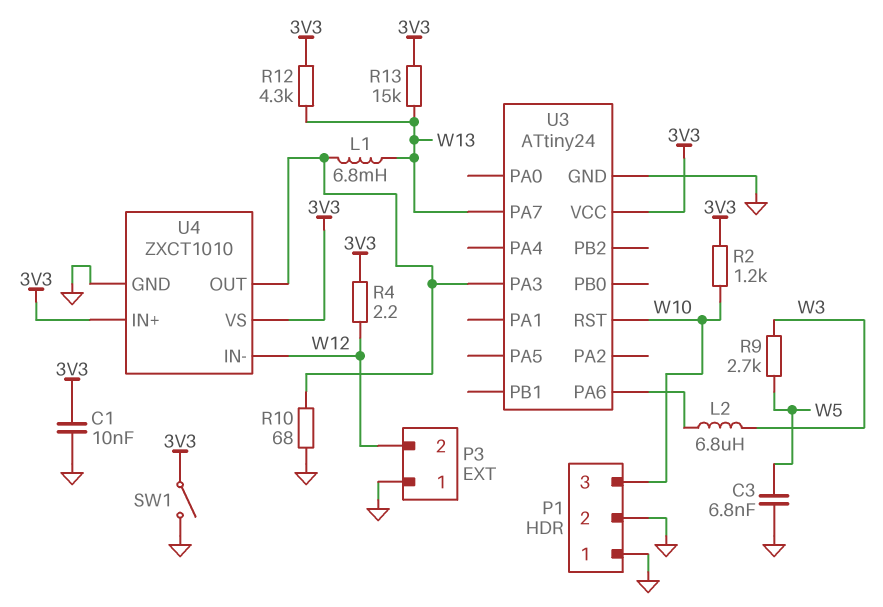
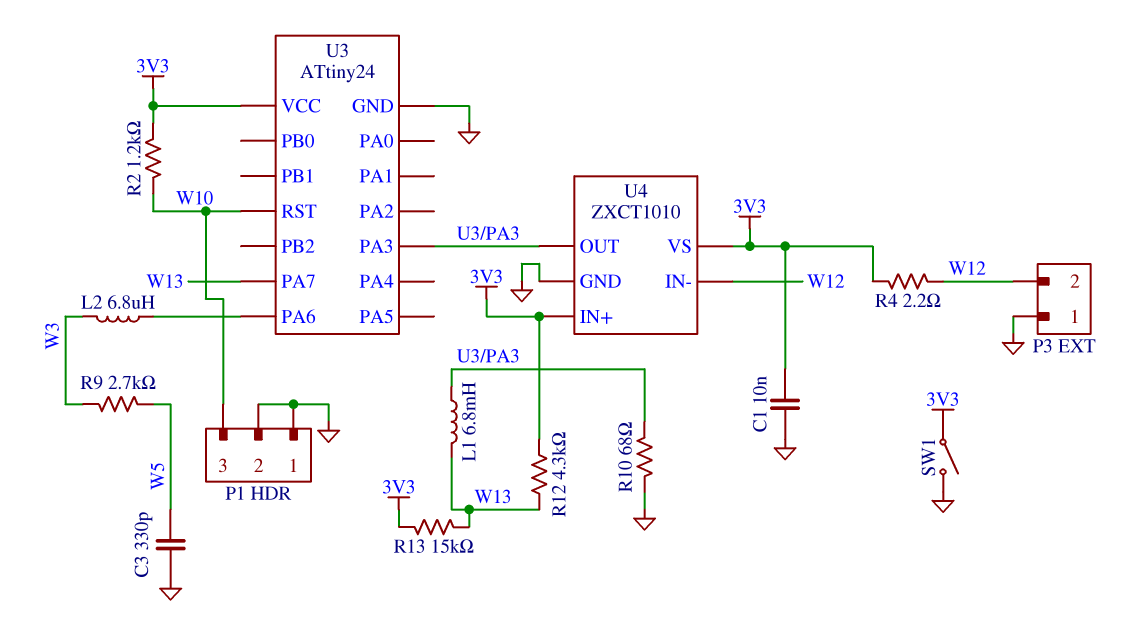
C3: 6.8nF (GND, W5) -> 330pF (GND, W5)

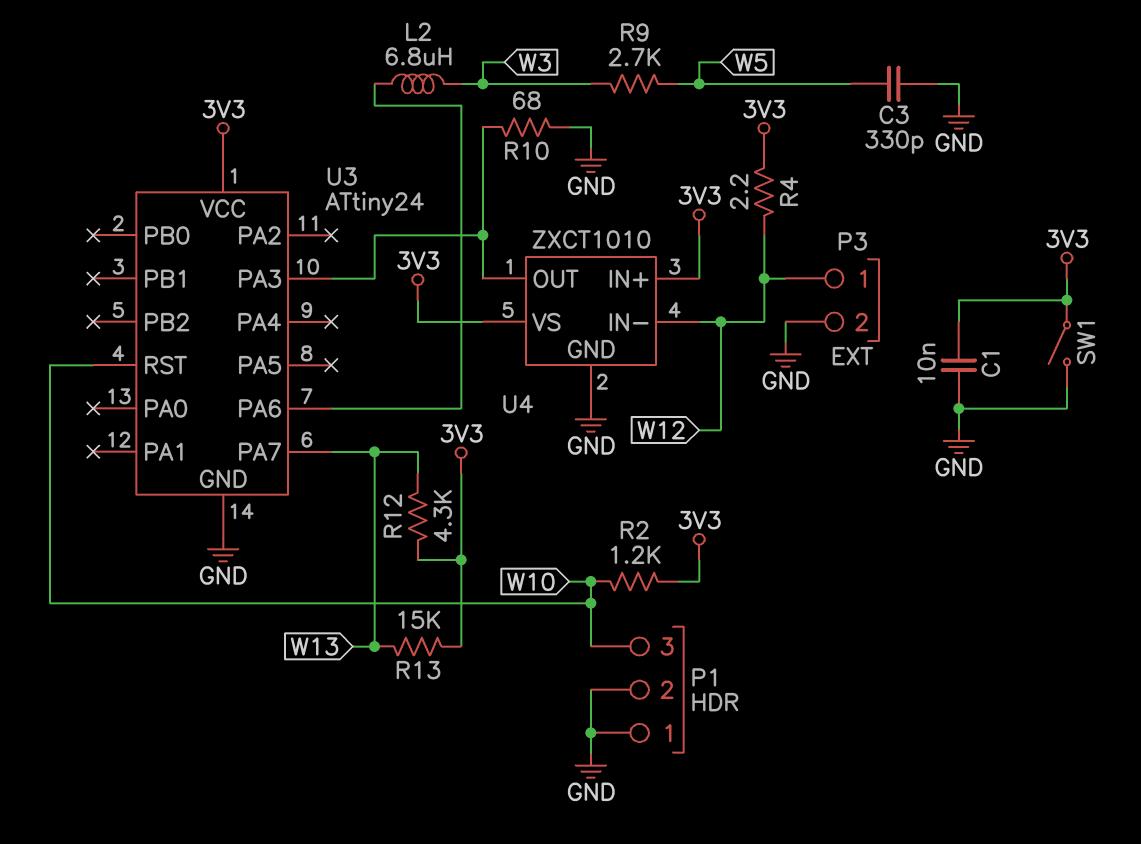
L1: 6.8mH (U3/PA3, W13) -> none
P3 pin 1: GND -> W12
P3 pin 2: W12 -> GND

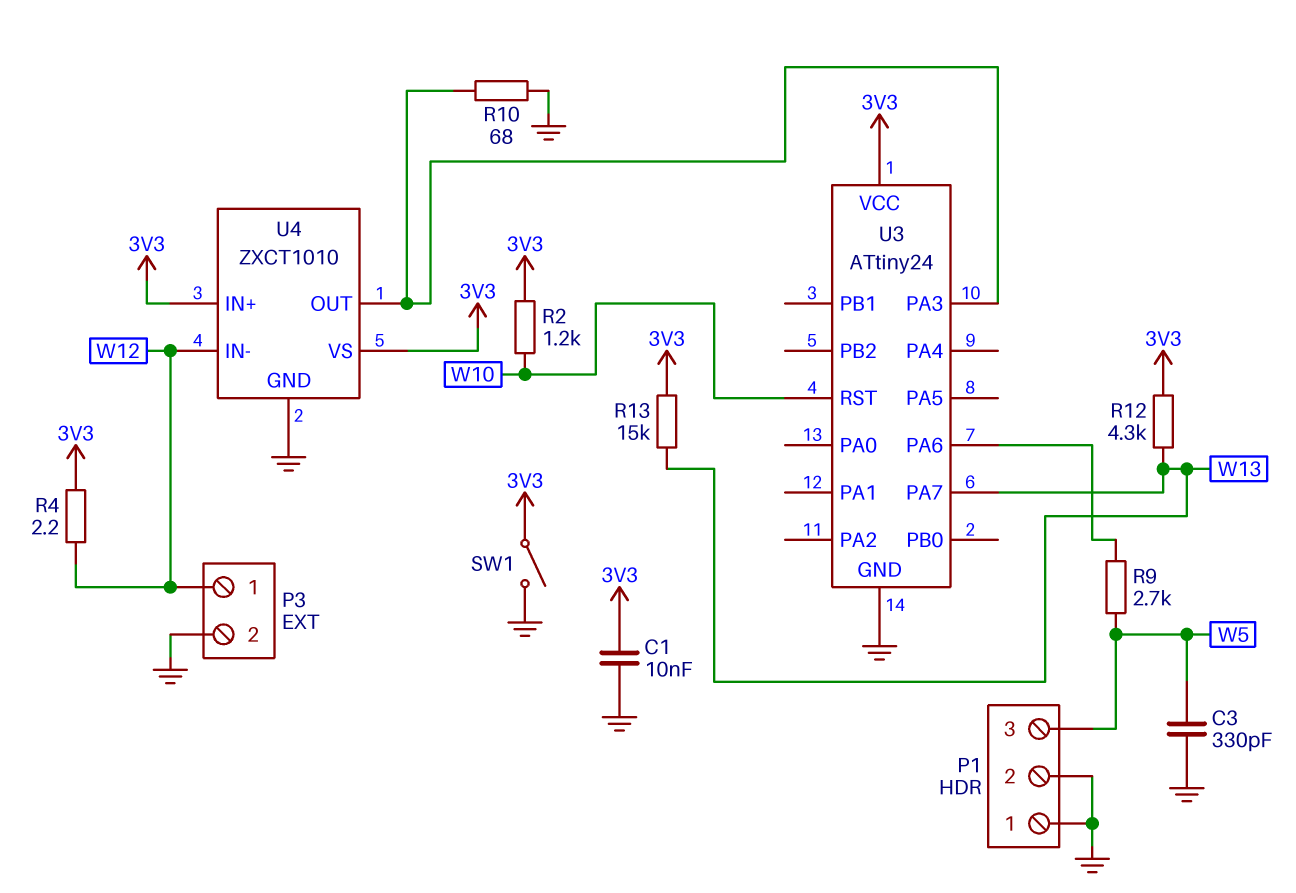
L2: 6.8uH (U3/PA6, W3) -> none
P1 pin 3: W10 -> W5
R9: 2.7k (W3, W5) -> 2.7k (U3/PA6, W5)

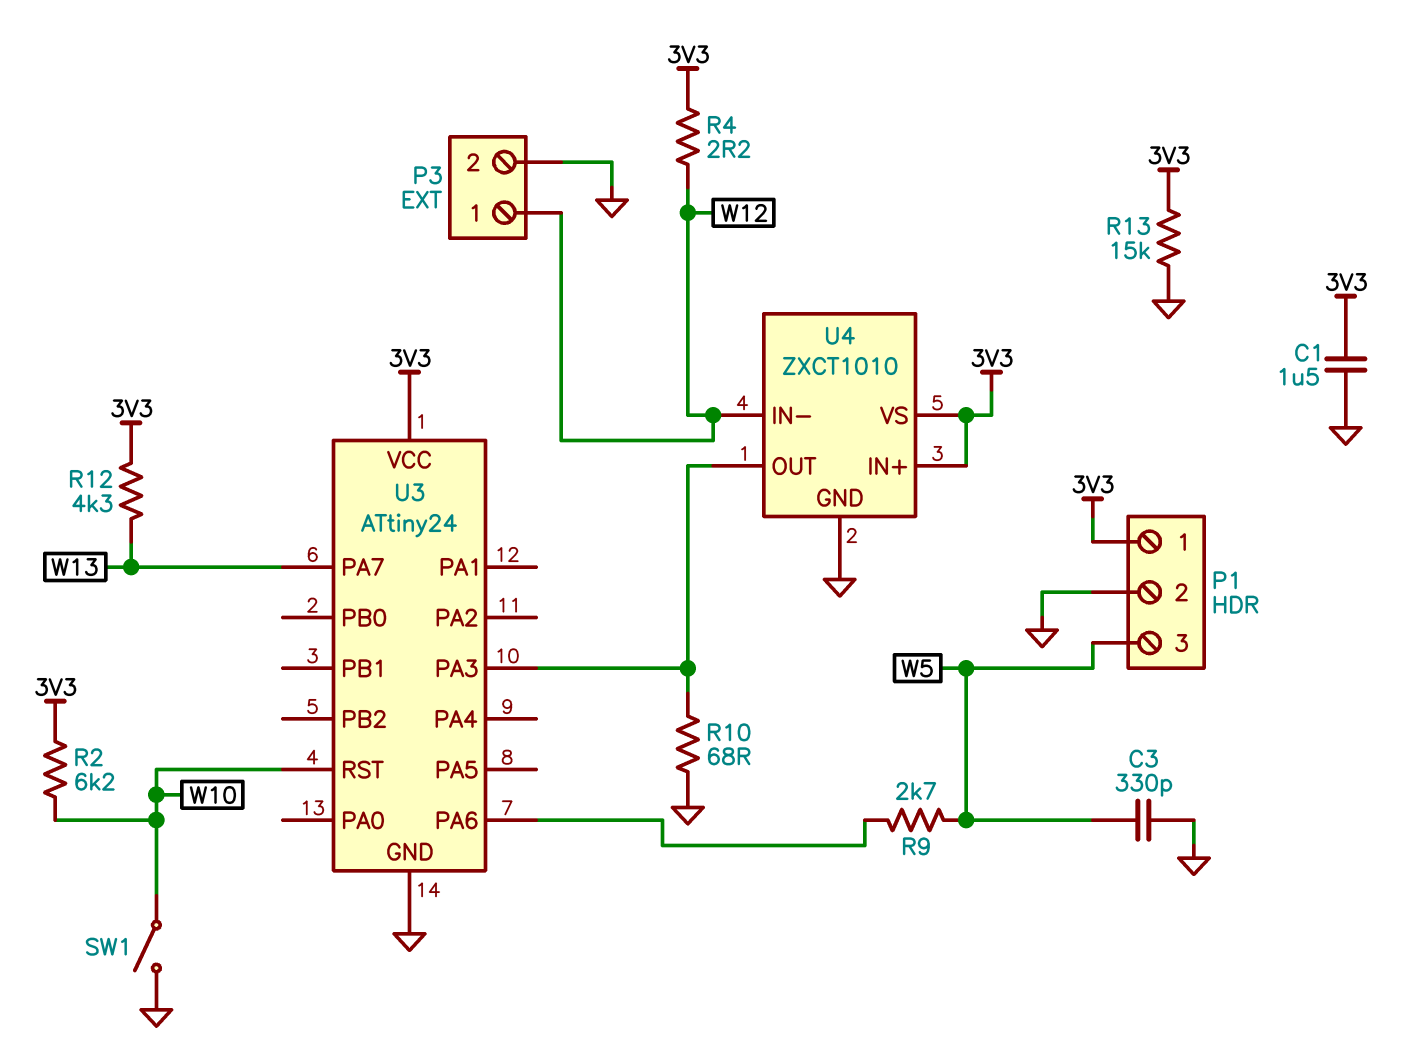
C1: 10nF (3V3, GND) -> 1.5uF (3V3, GND)
P1 pin 1: GND -> 3V3
R2: 1.2k (3V3, W10) -> 6.2k (3V3, W10)
R13: 15k (3V3, W13) -> 15k (3V3, GND)
SW1: switch (3V3, GND) -> switch (GND, W10)

